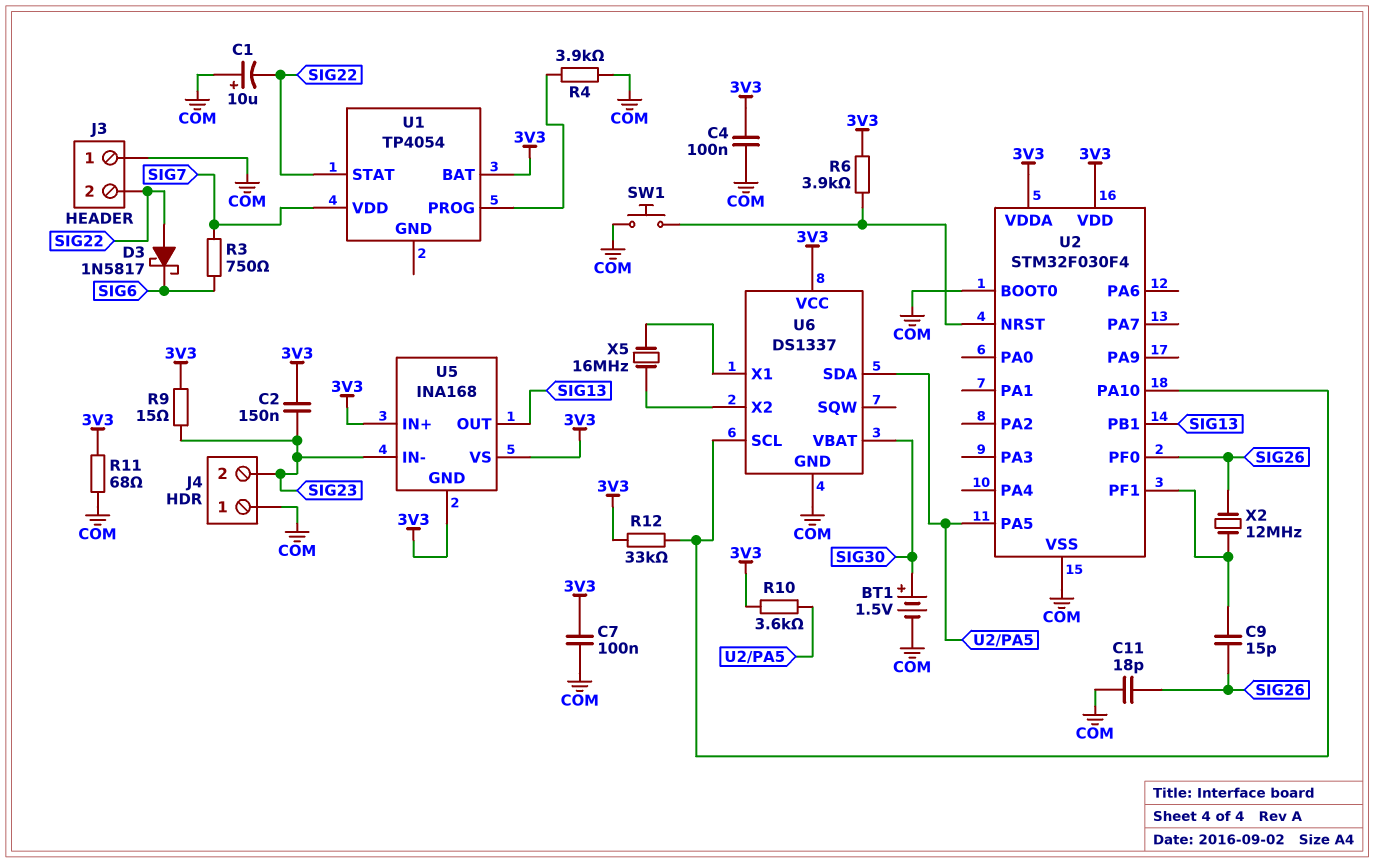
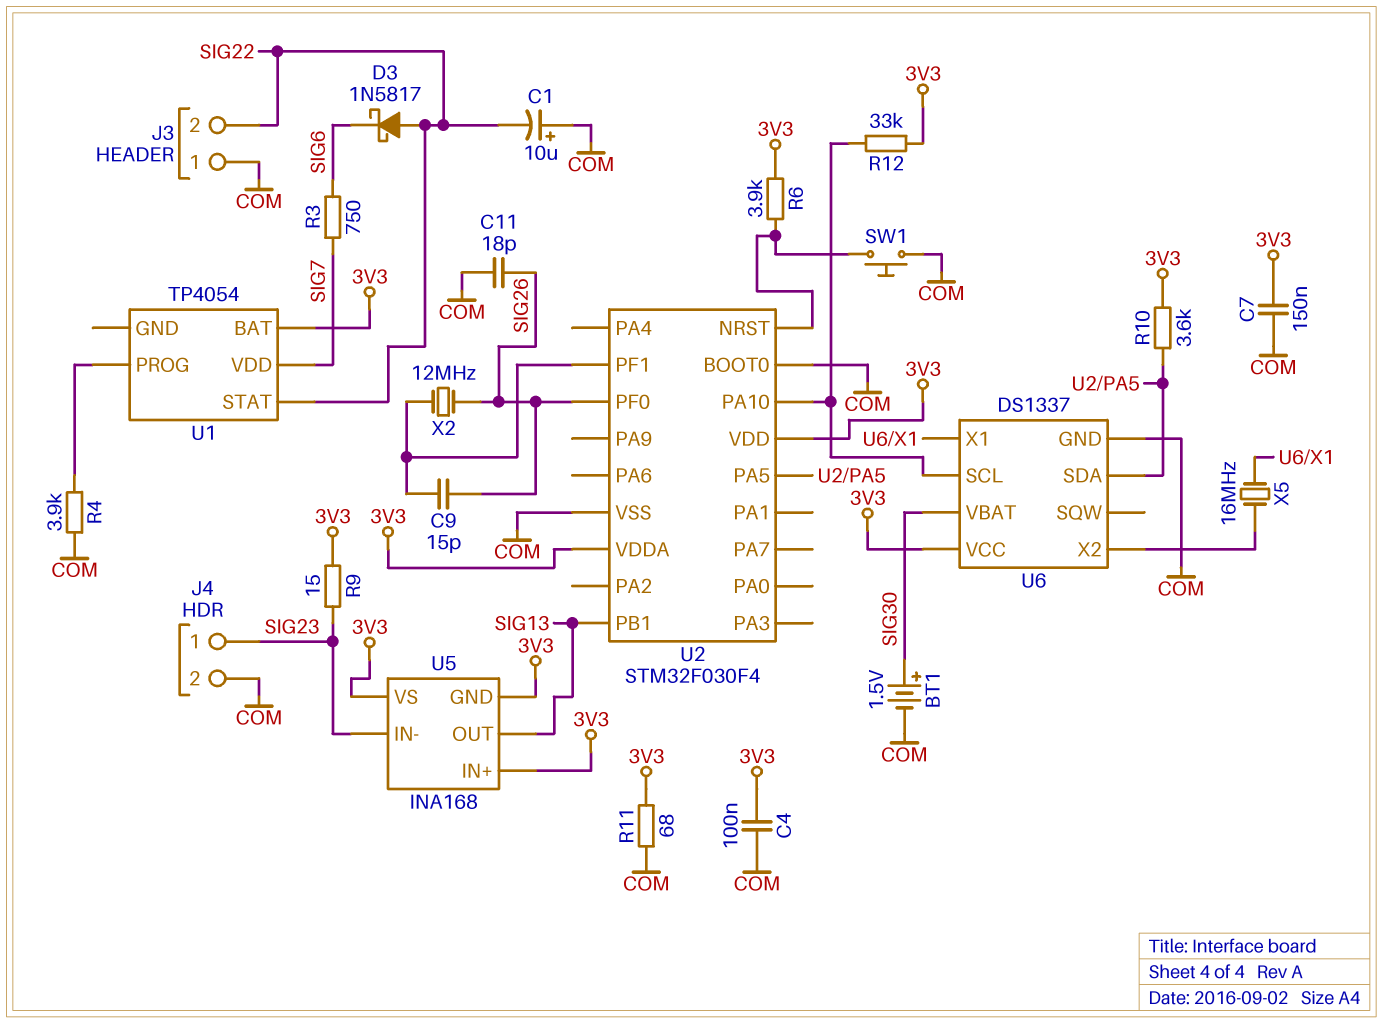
C2: 150nF (3V3, SIG23) -> none
C7: 100nF (3V3, COM) -> 150nF (3V3, COM)
J4 pin 1: COM -> SIG23
J4 pin 2: SIG23 -> COM

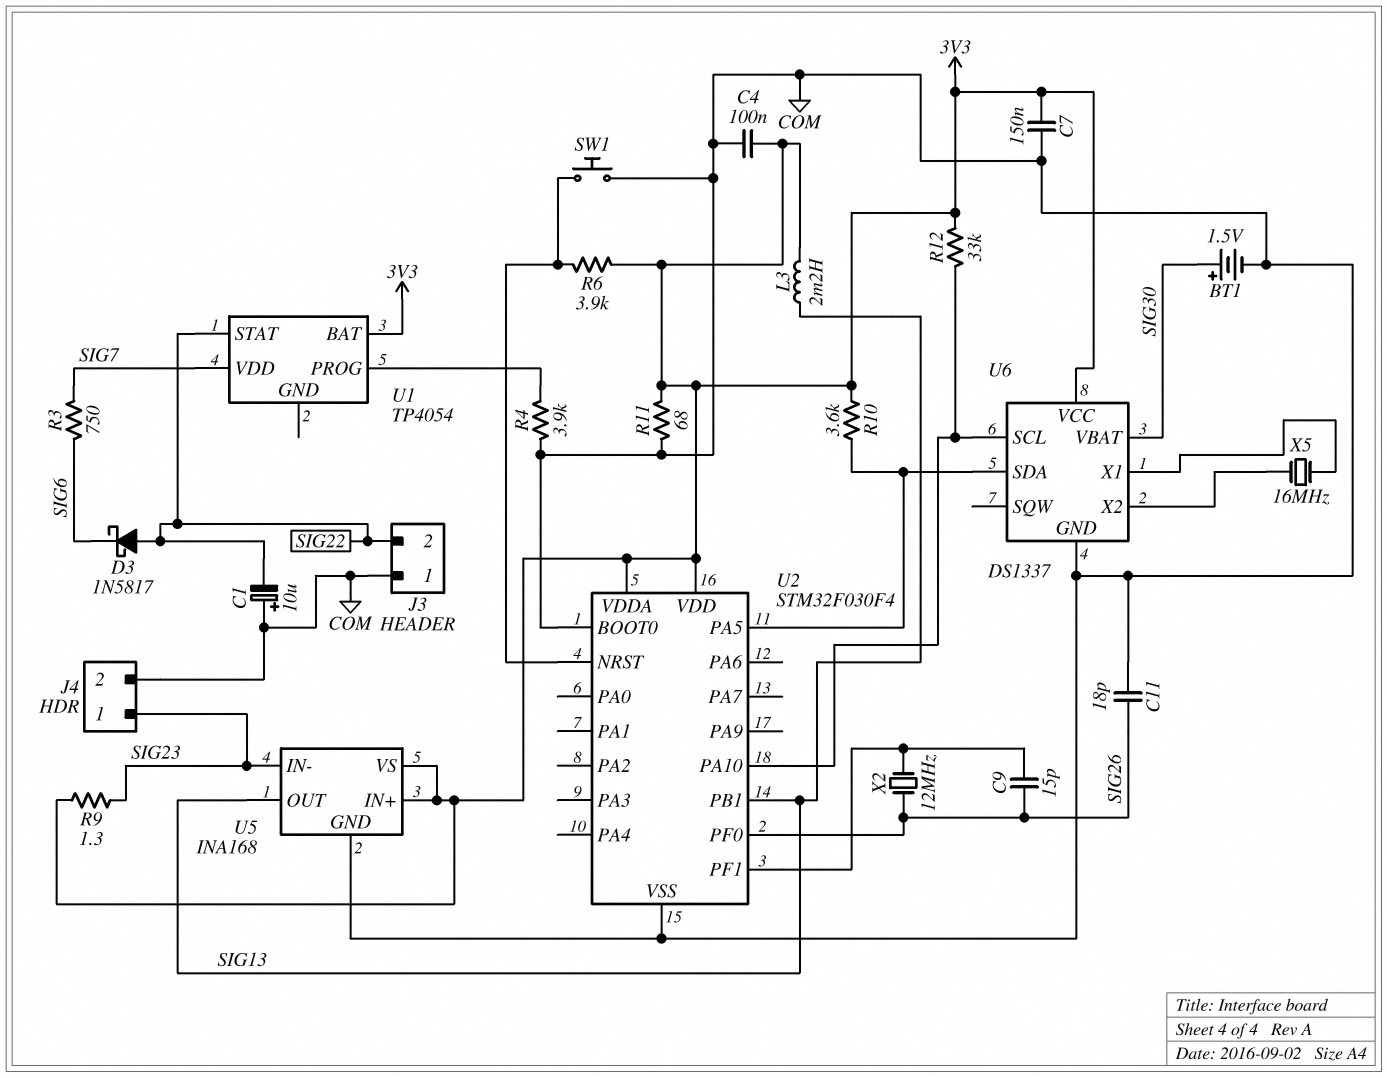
L3: none -> 2.2mH (3V3, SIG13)
R9: 15 (3V3, SIG23) -> 1.3 (3V3, SIG23)
U5 pin GND: 3V3 -> COM

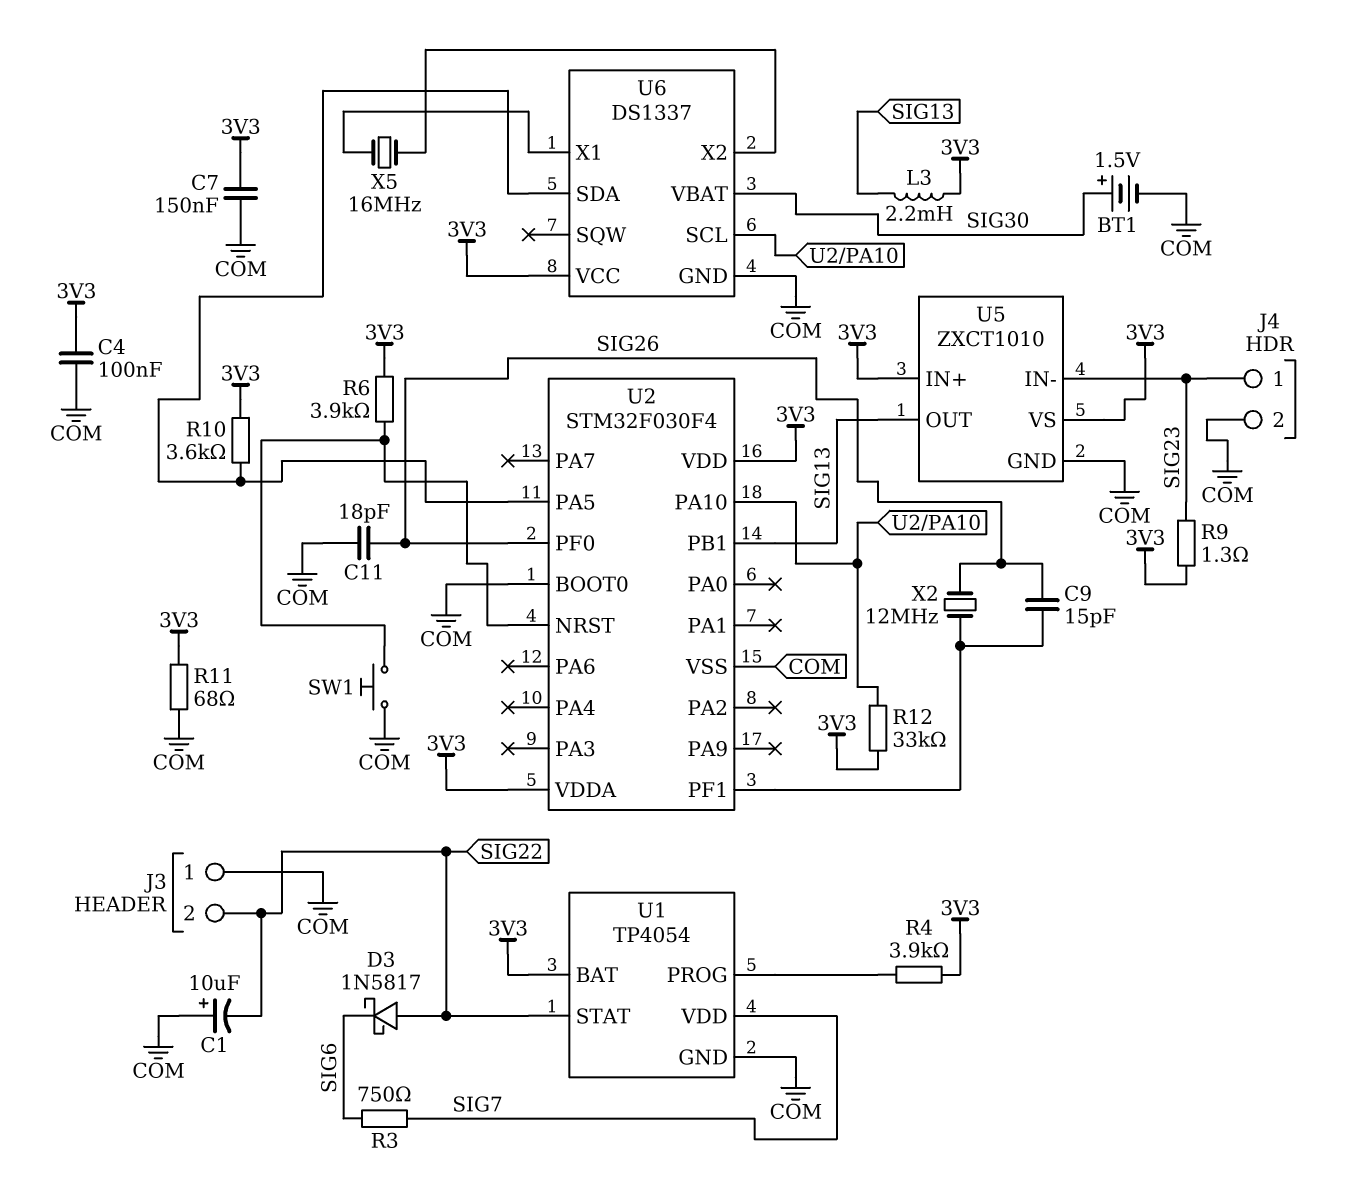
R4: 3.9k (COM, U1/PROG) -> 3.9k (3V3, U1/PROG)
U1 pin GND: none -> COM
U5: INA168 -> ZXCT1010

